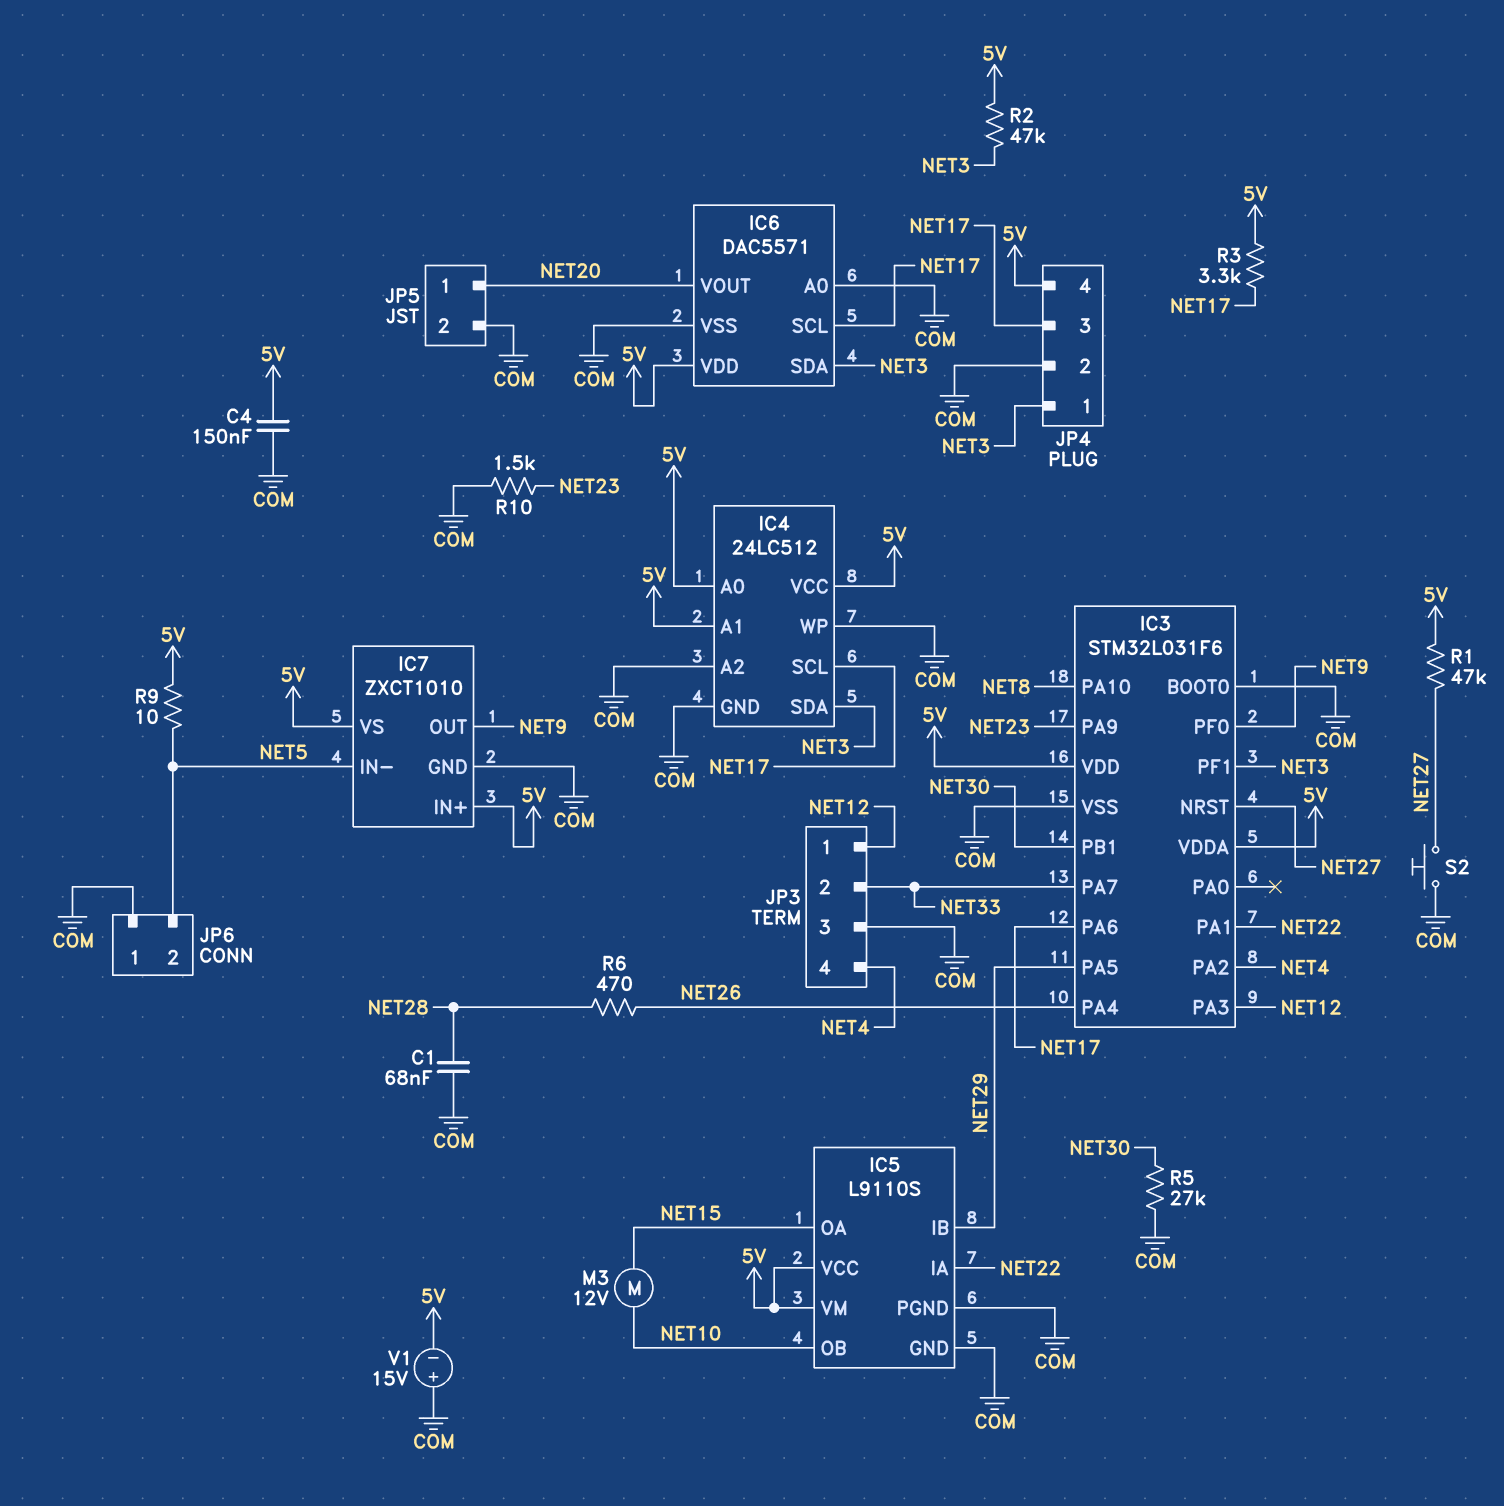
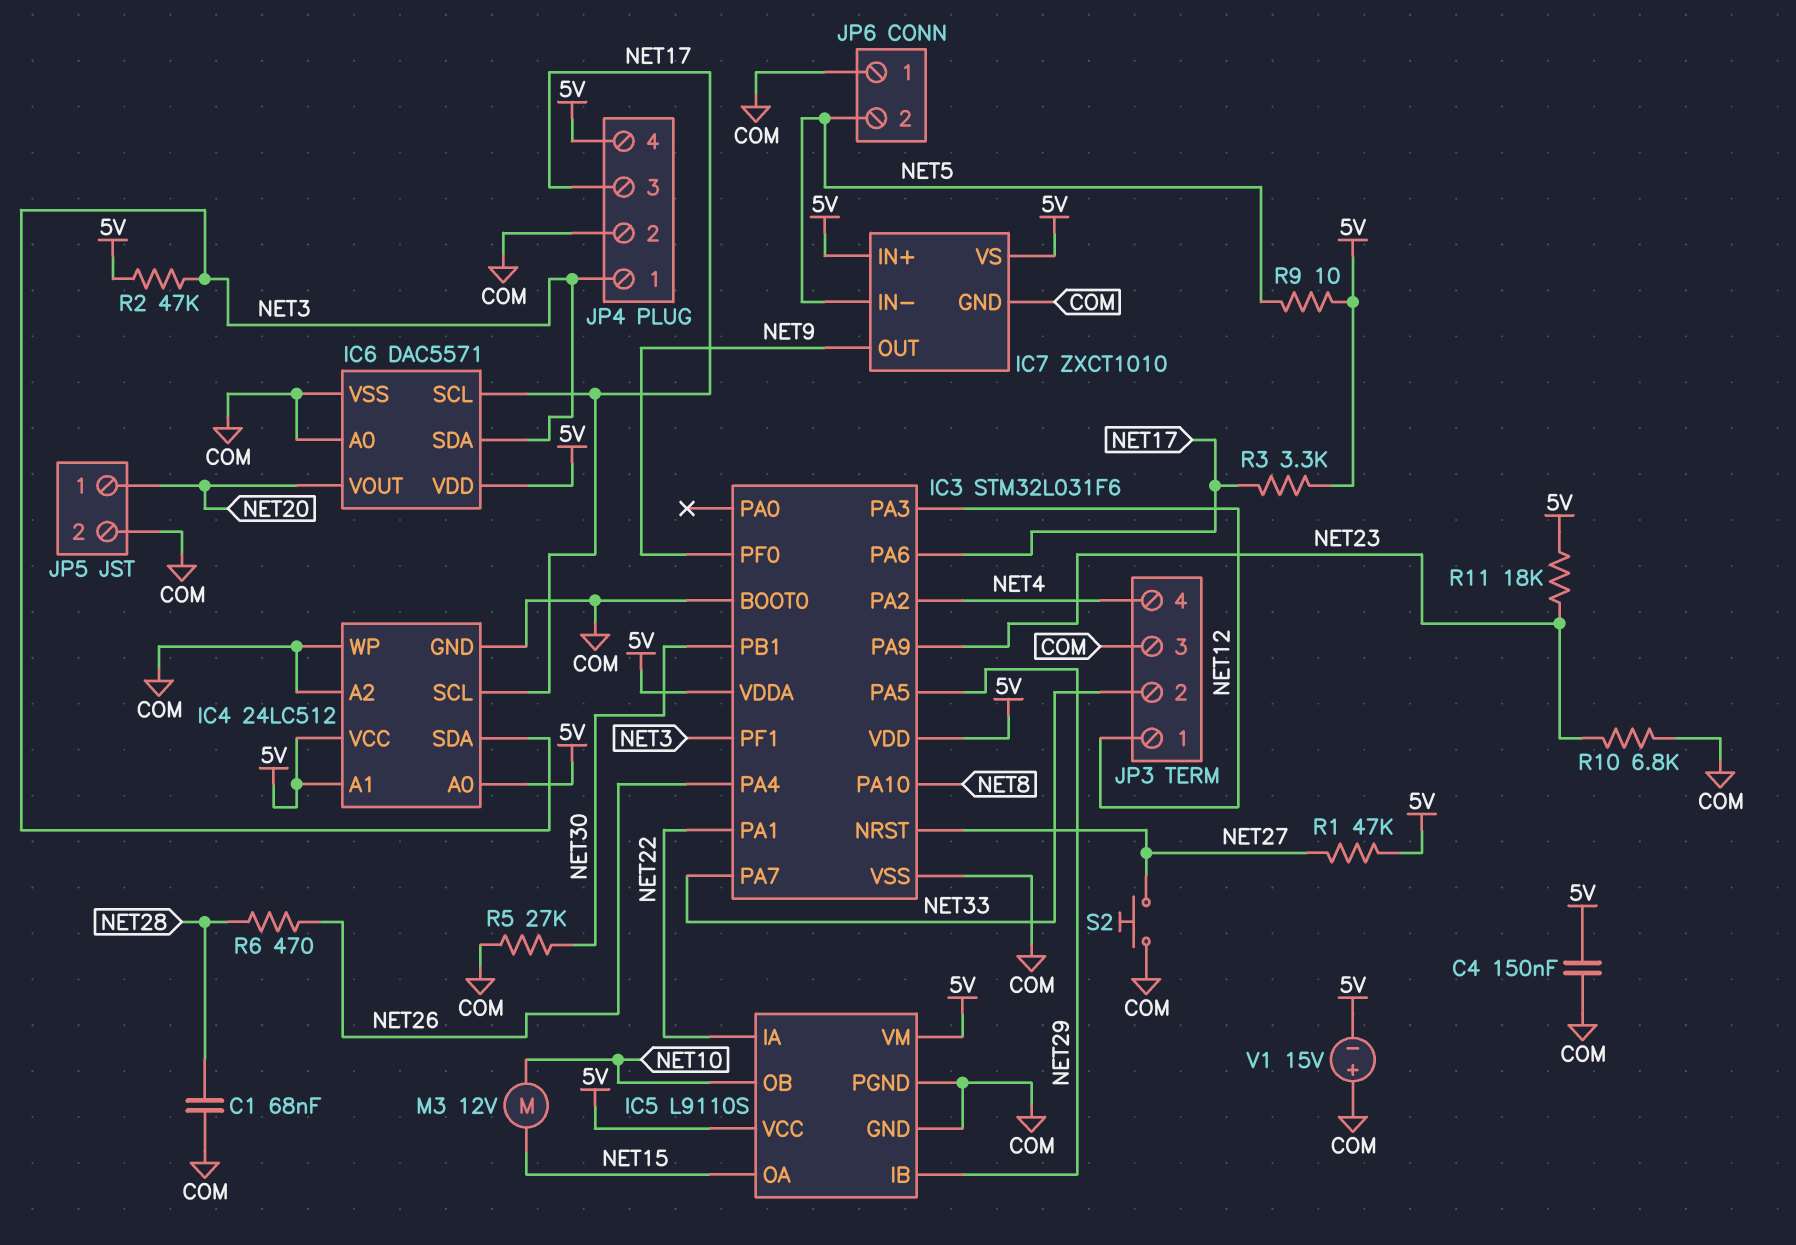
R10: 1.5k (COM, NET23) -> 6.8k (COM, NET23)
R11: none -> 18k (5V, NET23)

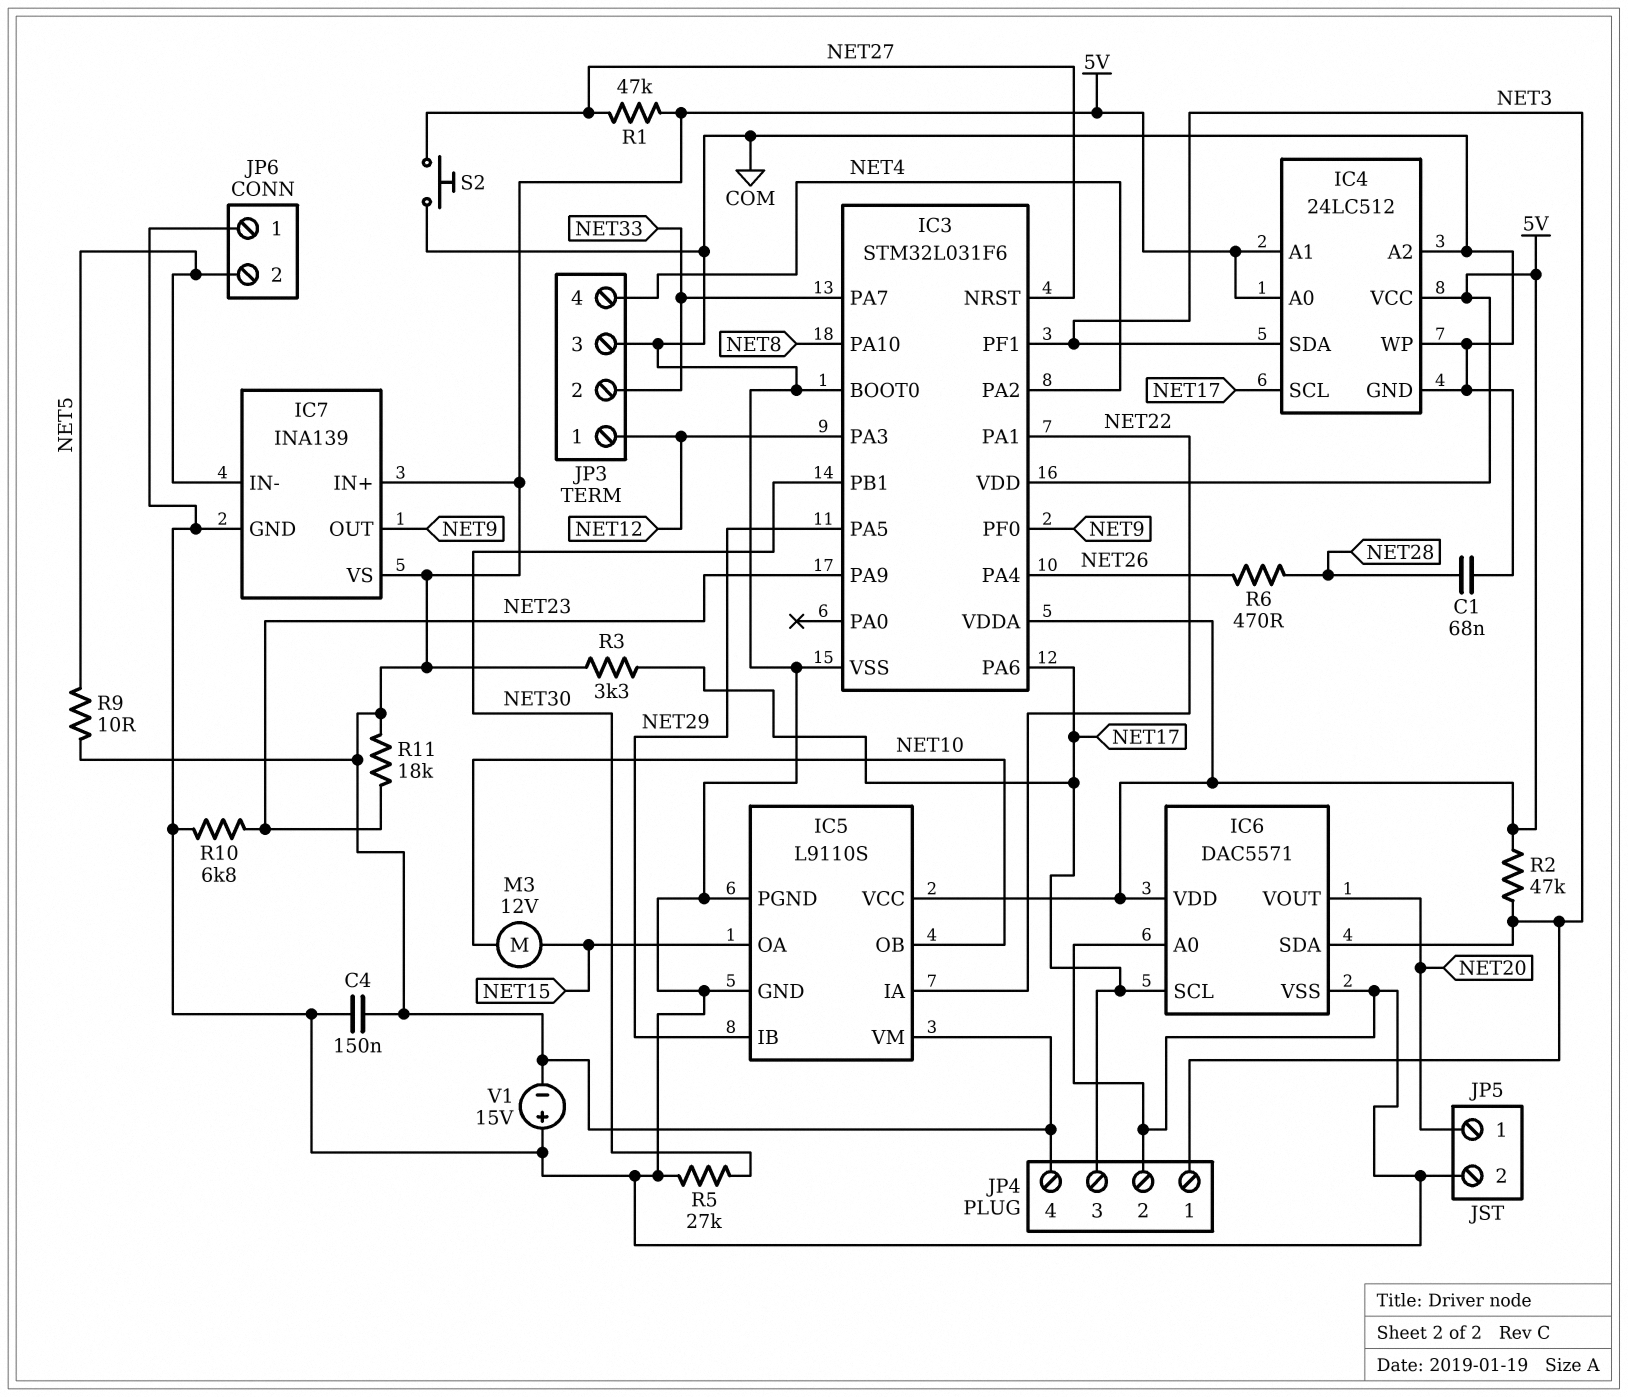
IC7: ZXCT1010 -> INA139

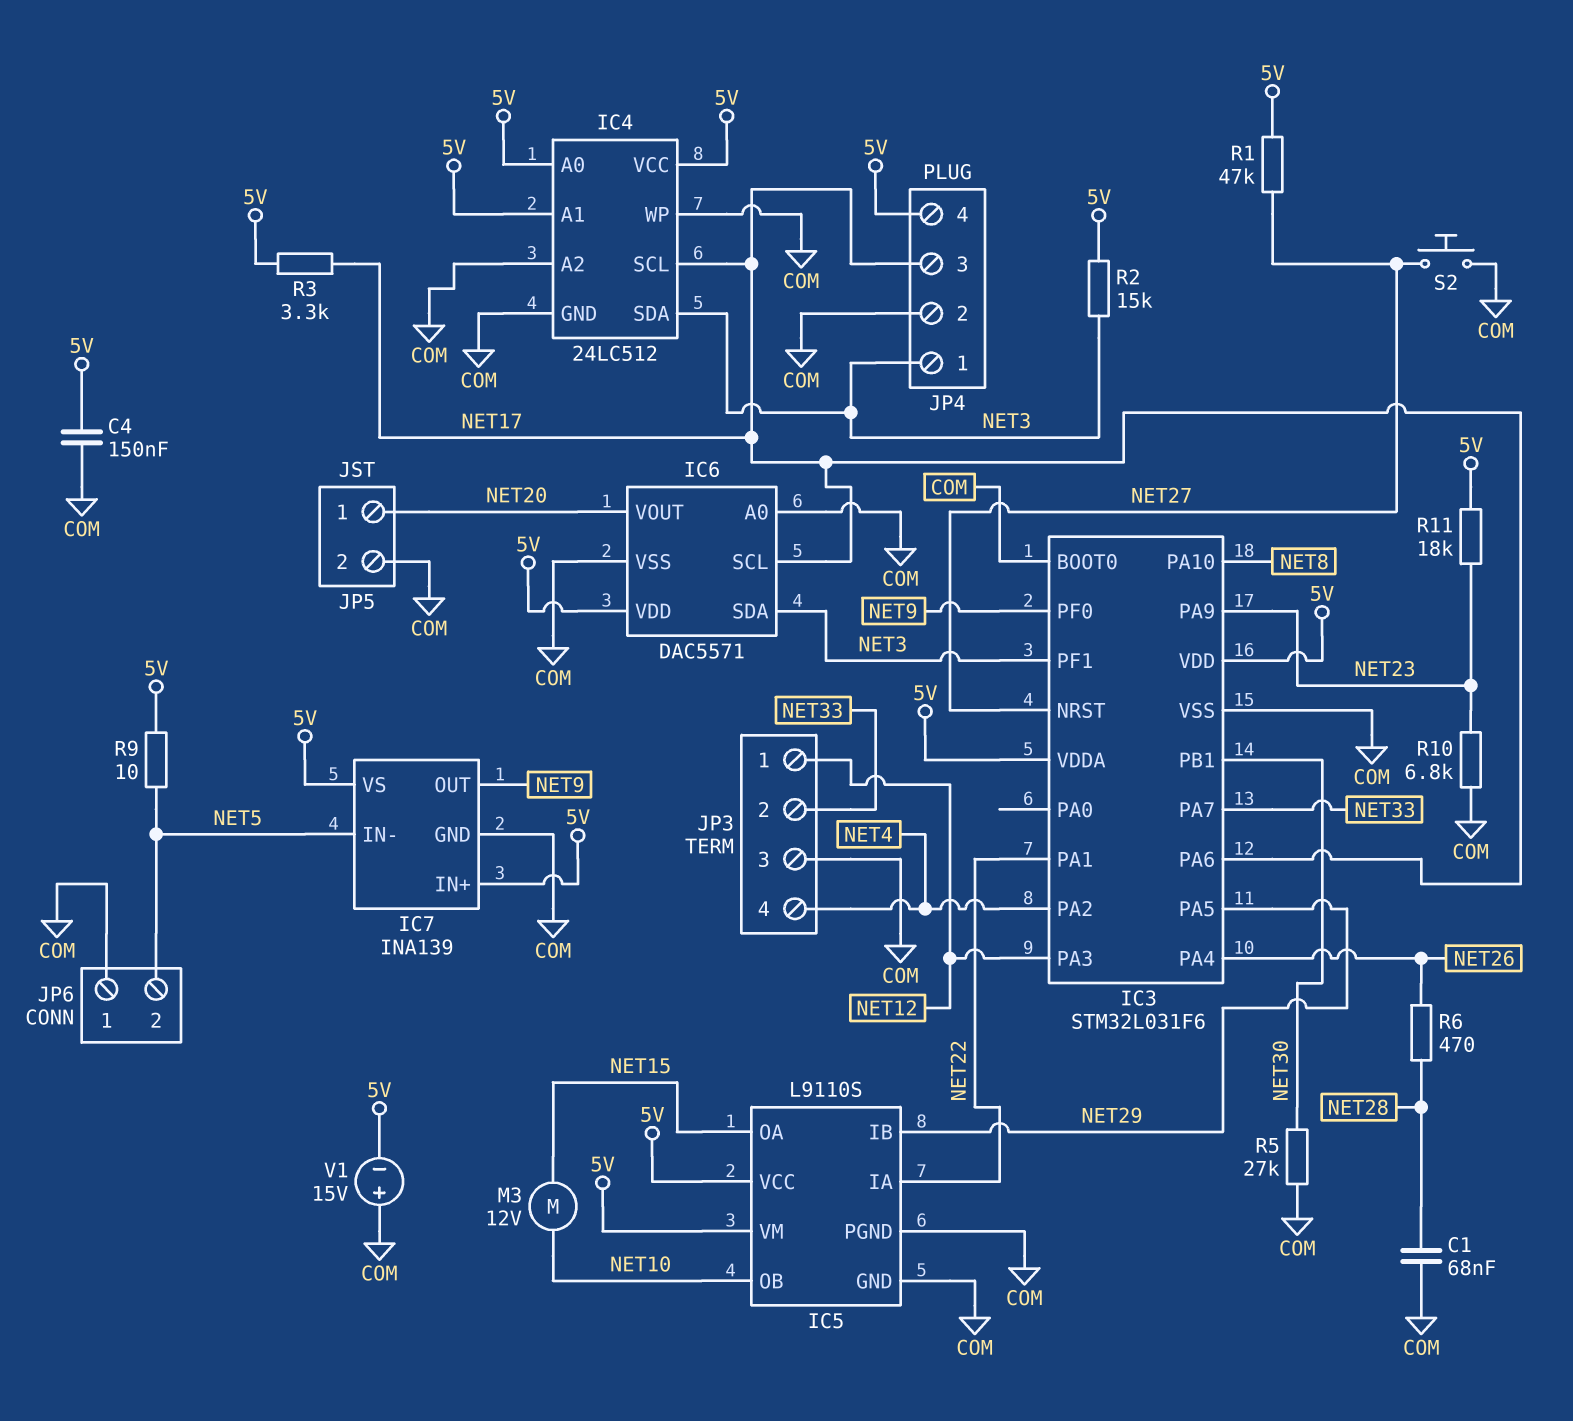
R2: 47k (5V, NET3) -> 15k (5V, NET3)

